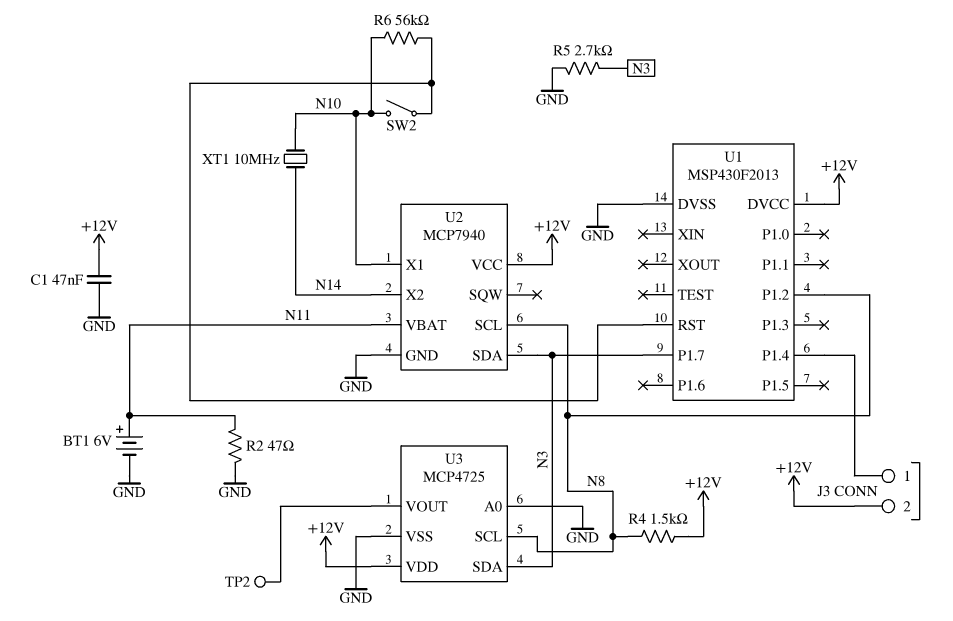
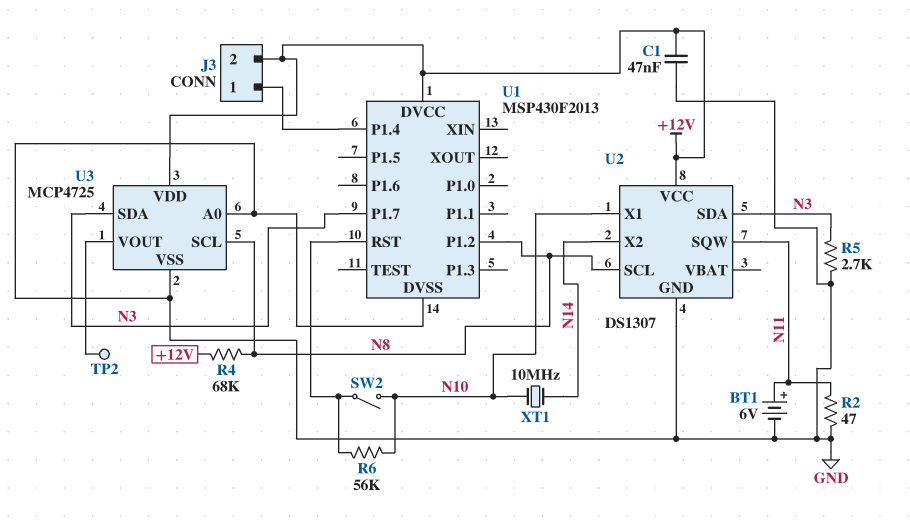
R4: 1.5k (+12V, N8) -> 68k (+12V, N8)
U2: MCP7940 -> DS1307
U2 pin SQW: none -> N11
U2 pin VBAT: N11 -> none

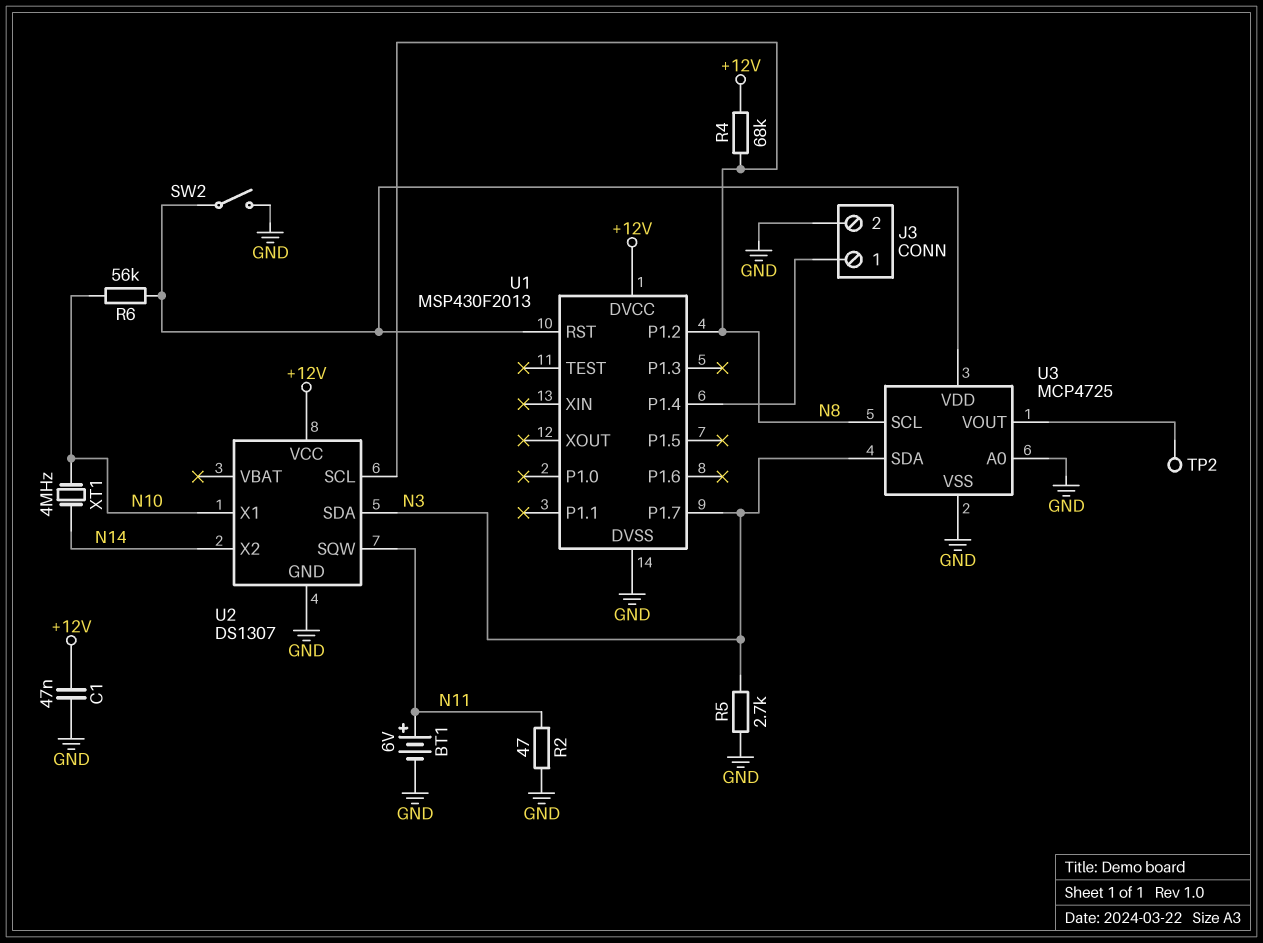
J3 pin 2: +12V -> GND
SW2: switch (N10, U1/RST) -> switch (GND, U1/RST)
U3 pin VDD: +12V -> U1/RST
XT1: 10MHz (N10, N14) -> 4MHz (N10, N14)

